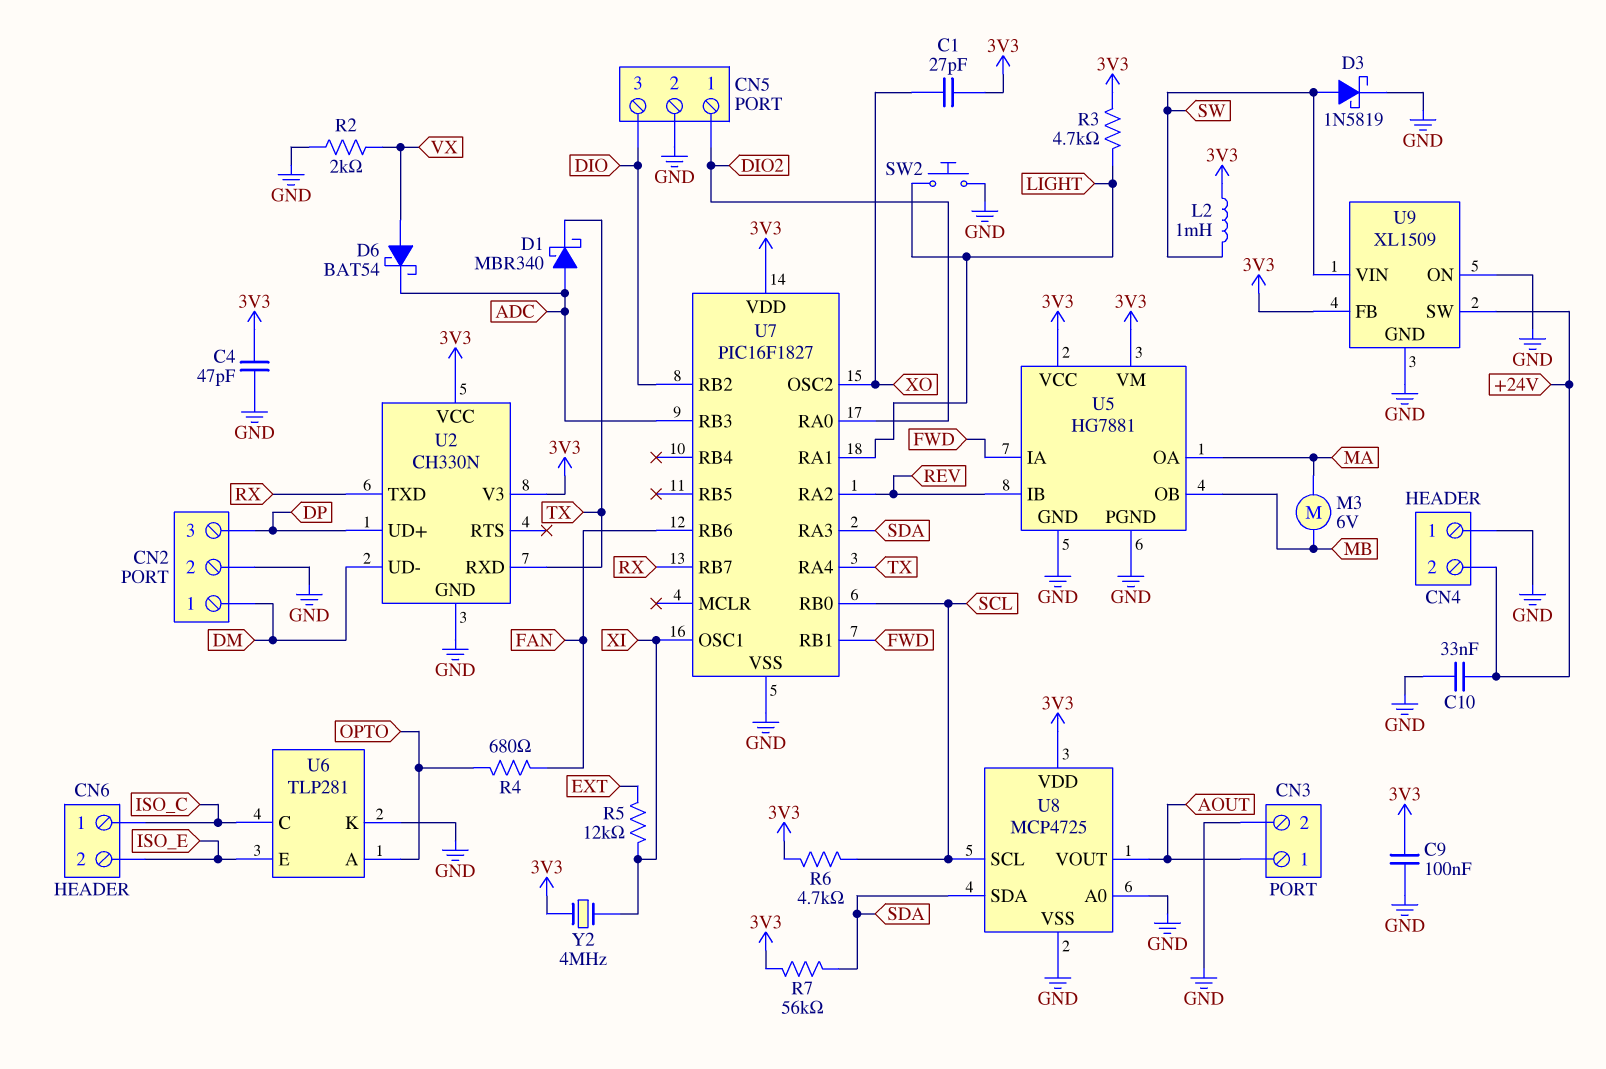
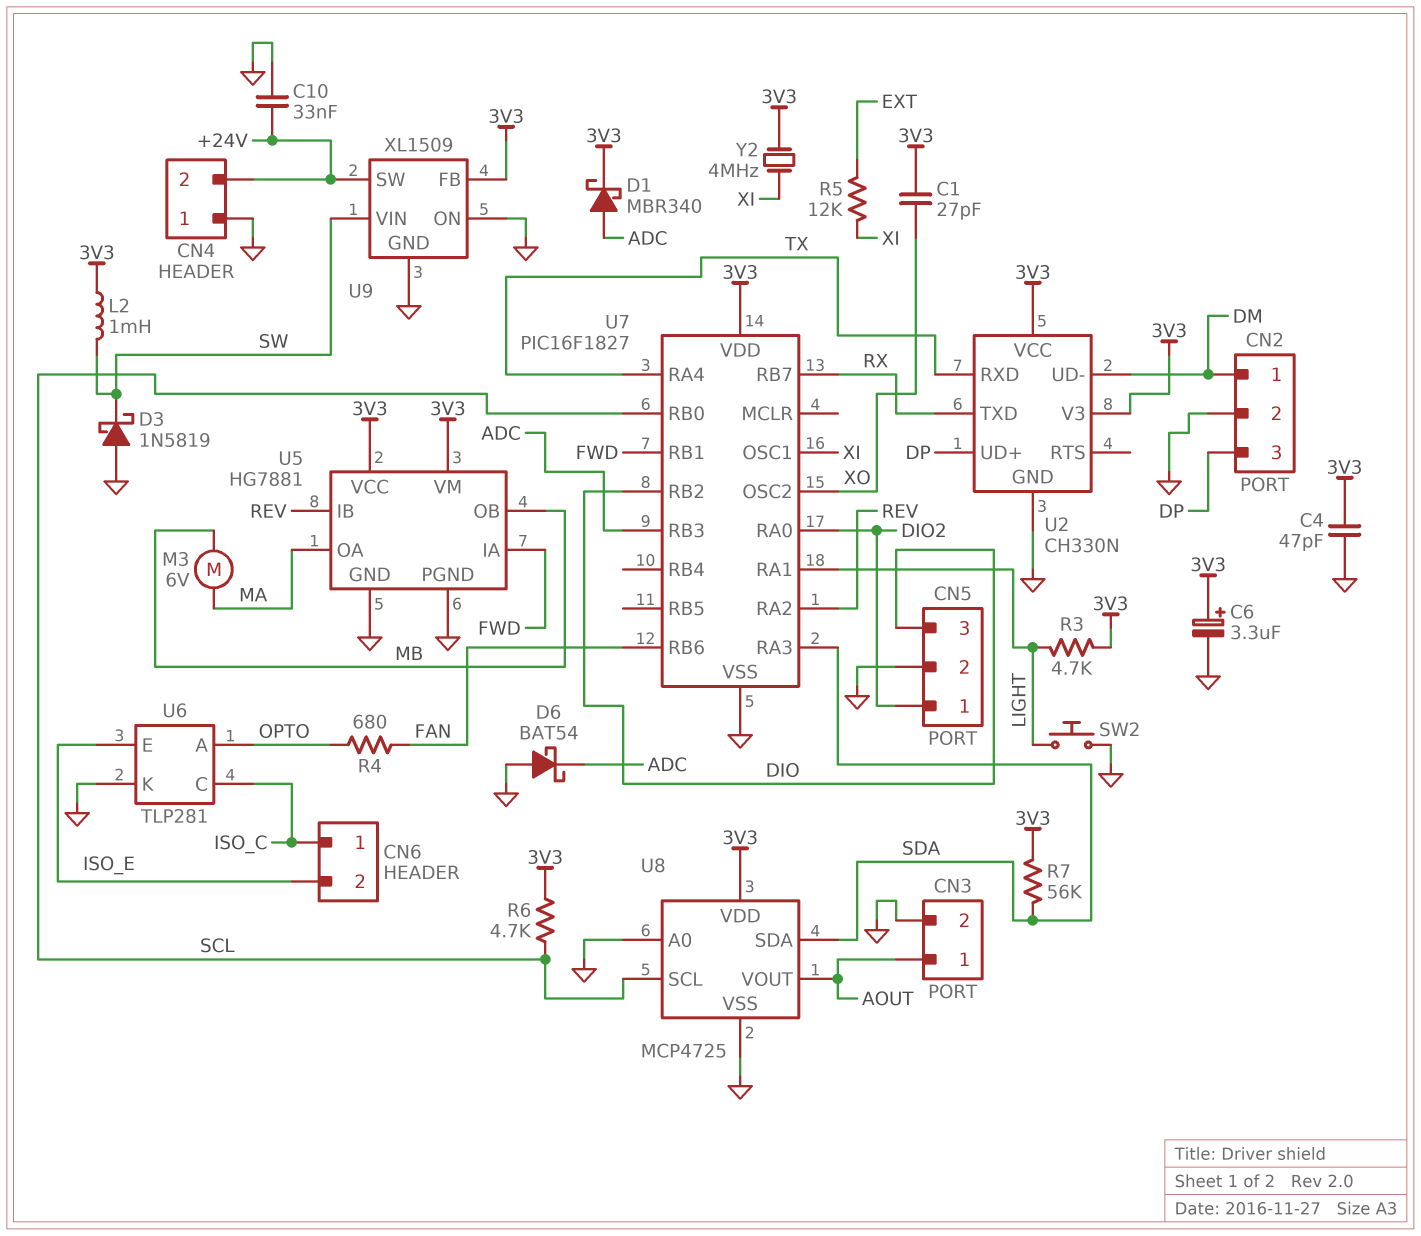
C6: none -> 3.3uF (plus 3V3, minus GND)
C9: 100nF (3V3, GND) -> none
D1: schottky MBR340 (A ADC, K TX) -> schottky MBR340 (A ADC, K 3V3)
D3: schottky 1N5819 (A SW, K GND) -> schottky 1N5819 (A GND, K SW)
D6: schottky BAT54 (A VX, K ADC) -> schottky BAT54 (A GND, K ADC)
R2: 2k (GND, VX) -> none

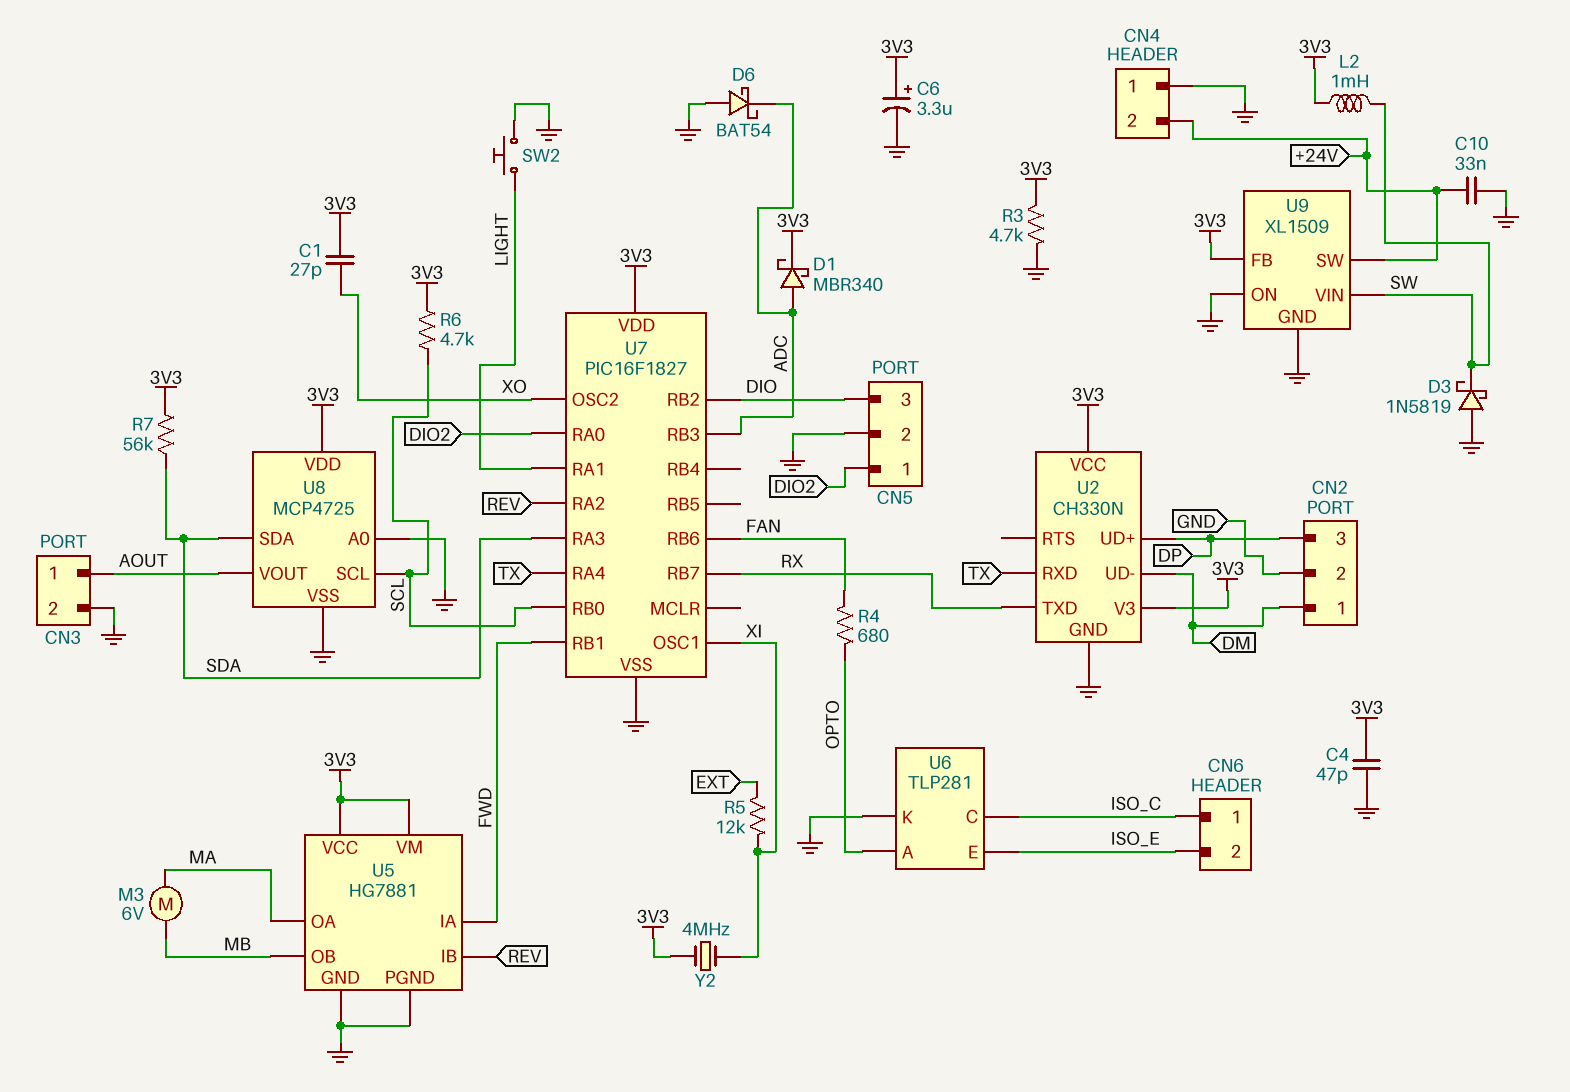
R3: 4.7k (3V3, LIGHT) -> 4.7k (3V3, GND)

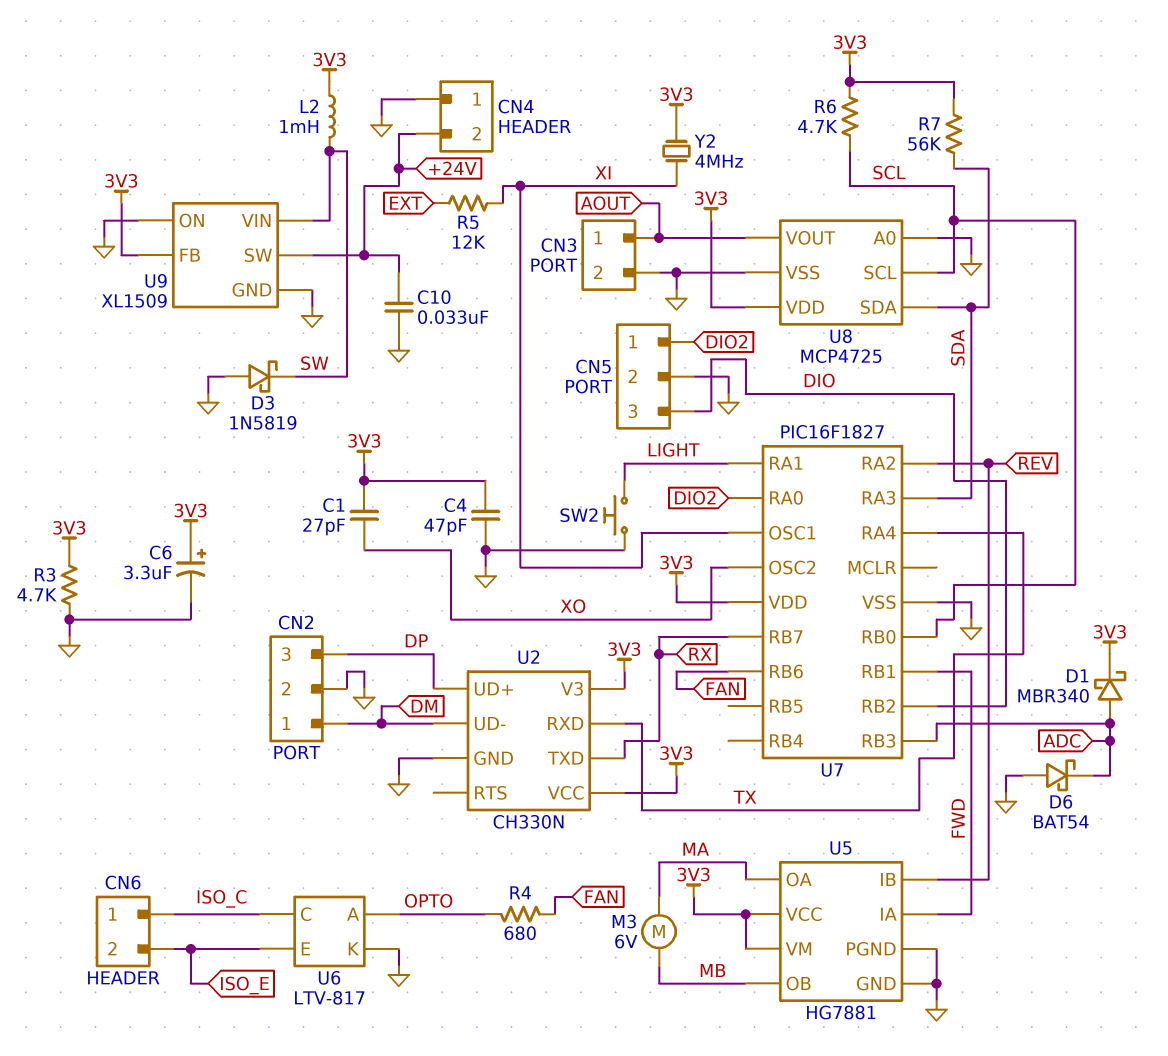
U6: TLP281 -> LTV-817

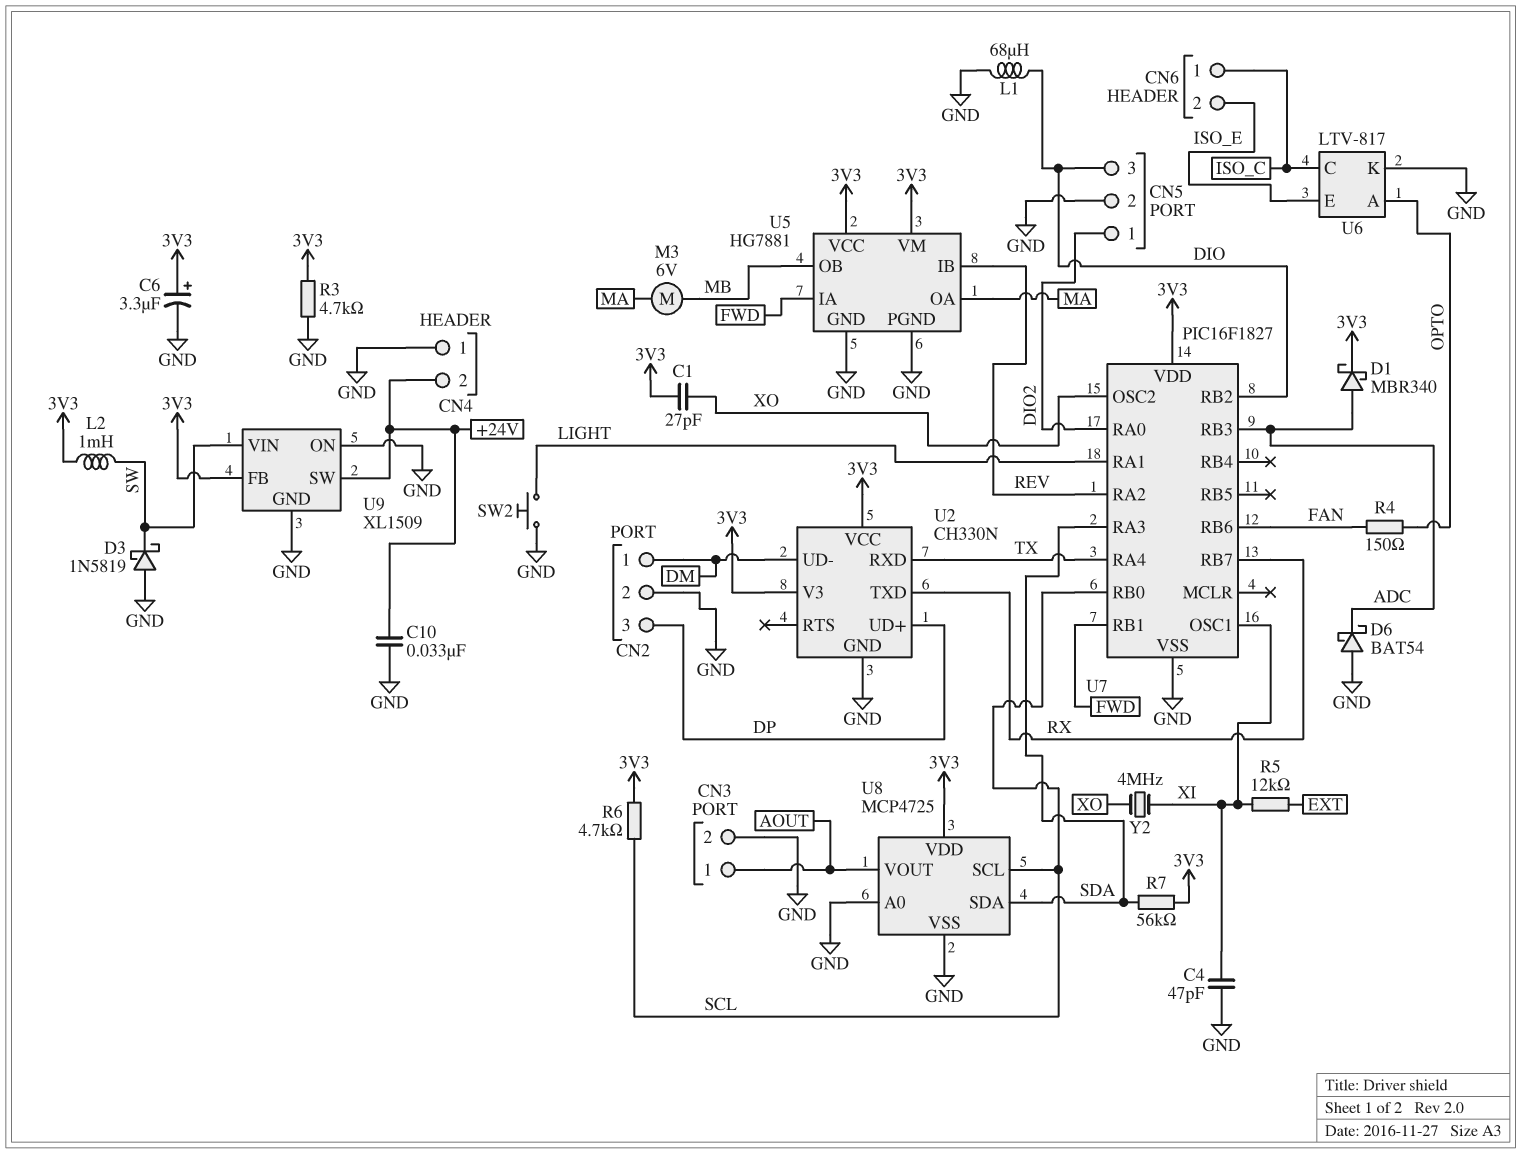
C4: 47pF (3V3, GND) -> 47pF (GND, XI)
L1: none -> 68uH (DIO, GND)
R4: 680 (FAN, OPTO) -> 150 (FAN, OPTO)
Y2: 4MHz (3V3, XI) -> 4MHz (XI, XO)

